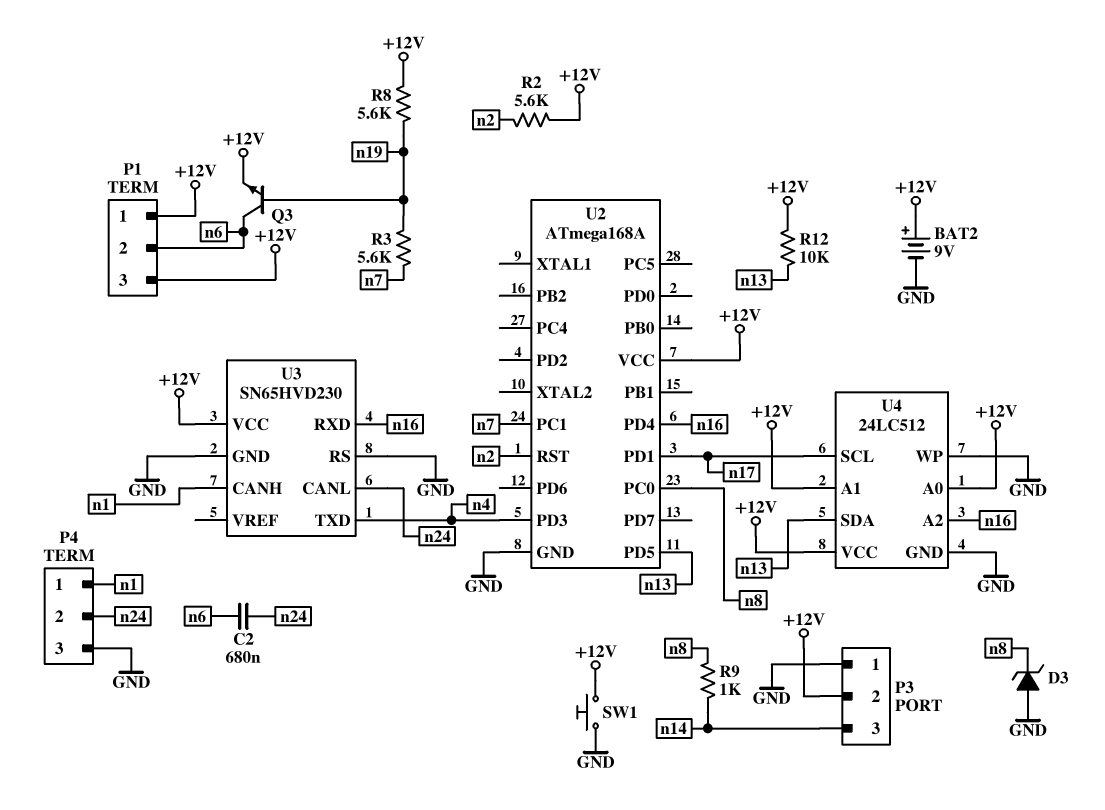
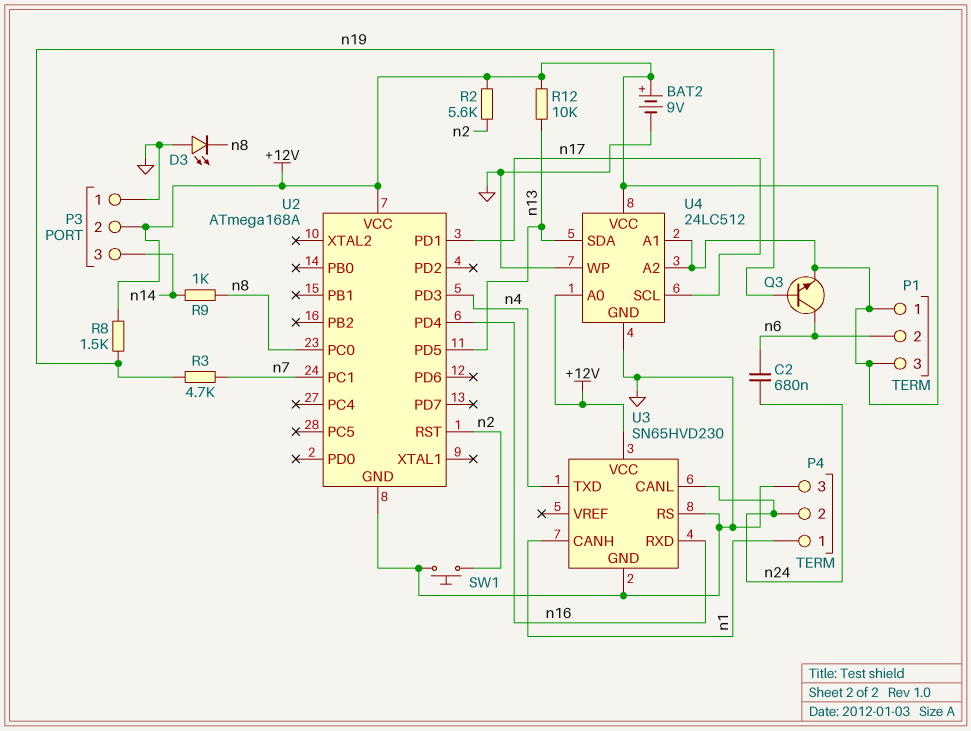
D3: zener (A GND, K n8) -> LED (A GND, K n8)
R3: 5.6k (n7, n19) -> 4.7k (n7, n19)
R8: 5.6k (+12V, n19) -> 1.5k (+12V, n19)
SW1: button (+12V, GND) -> button (GND, n2)
U4 pin A2: n16 -> +12V

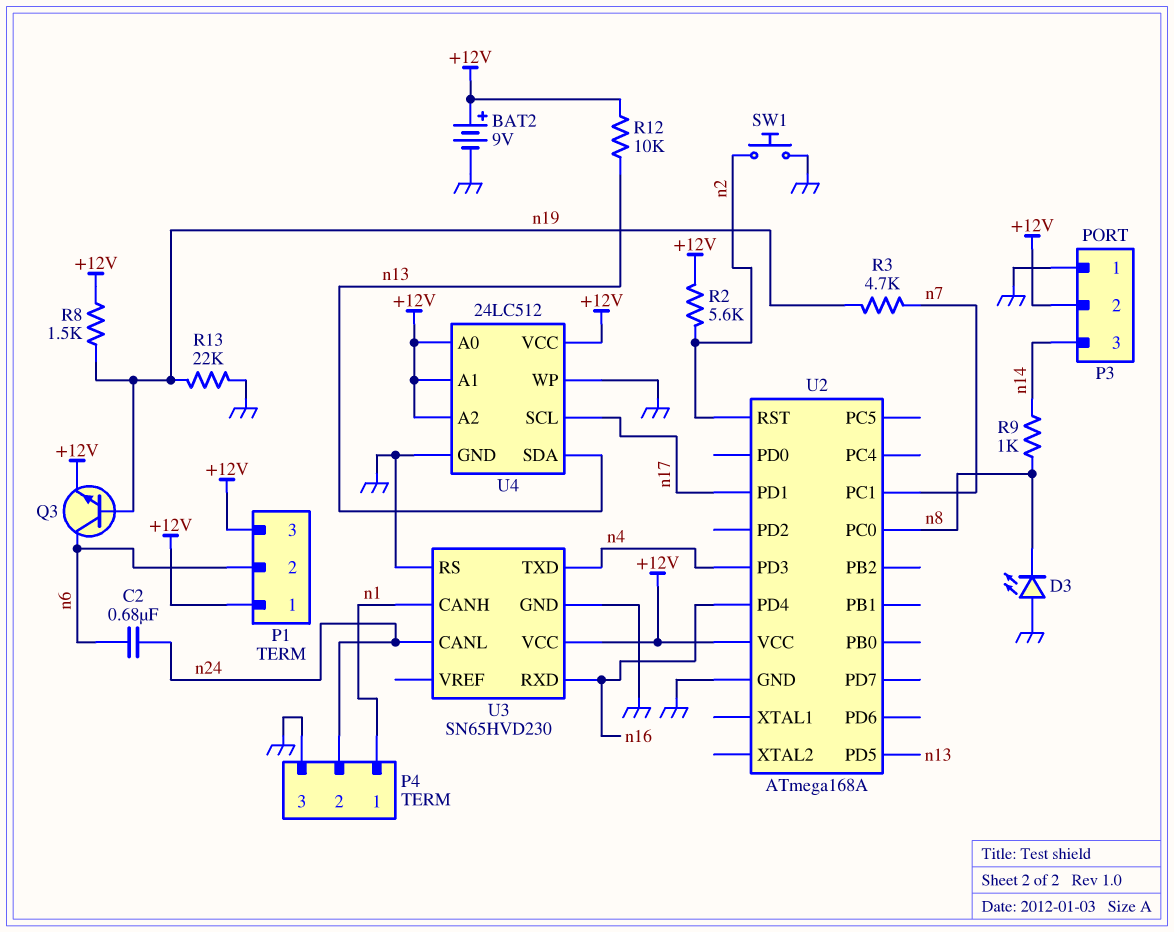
R13: none -> 22k (GND, n19)

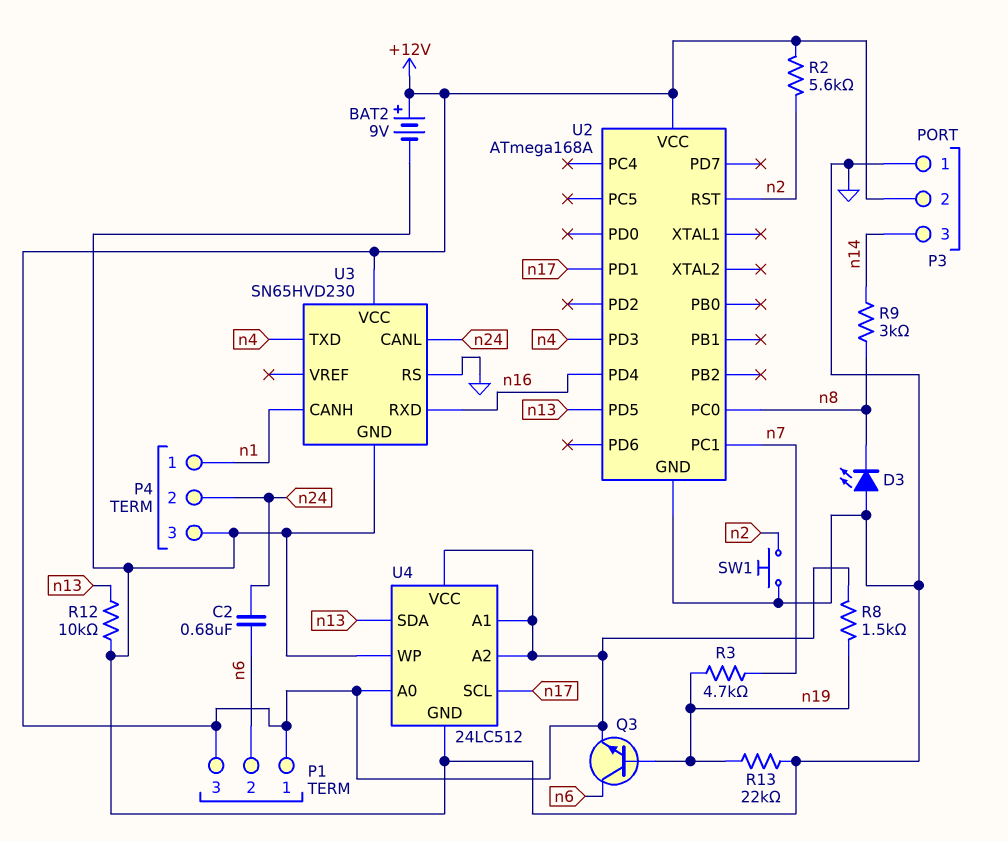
R9: 1k (n8, n14) -> 3k (n8, n14)
R12: 10k (+12V, n13) -> 10k (GND, n13)

